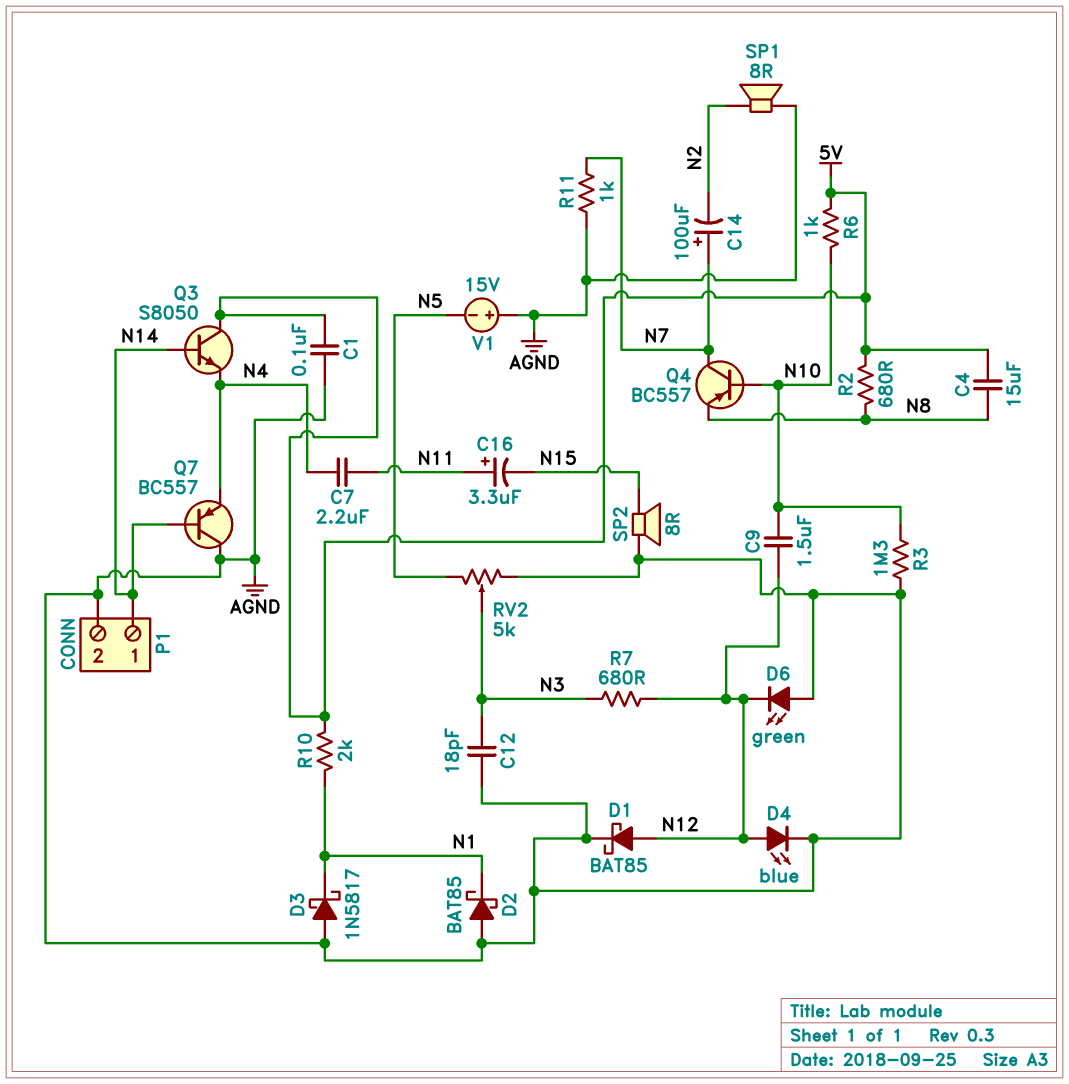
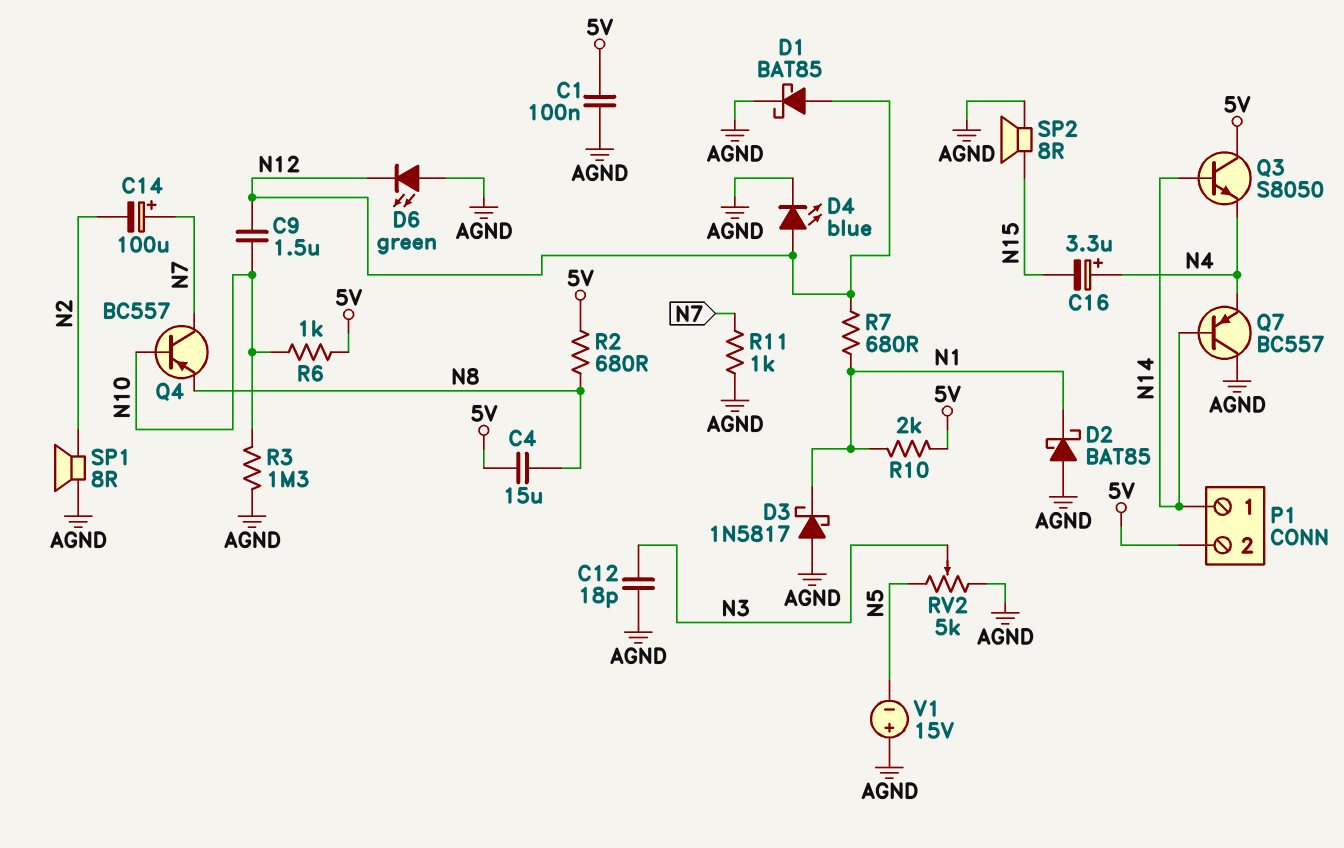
C7: 2.2uF (N4, N11) -> none
C16: 3.3uF (plus N11, minus N15) -> 3.3uF (plus N4, minus N15)
P1 pin 2: AGND -> 5V
R7: 680 (N3, N12) -> 680 (N1, N12)

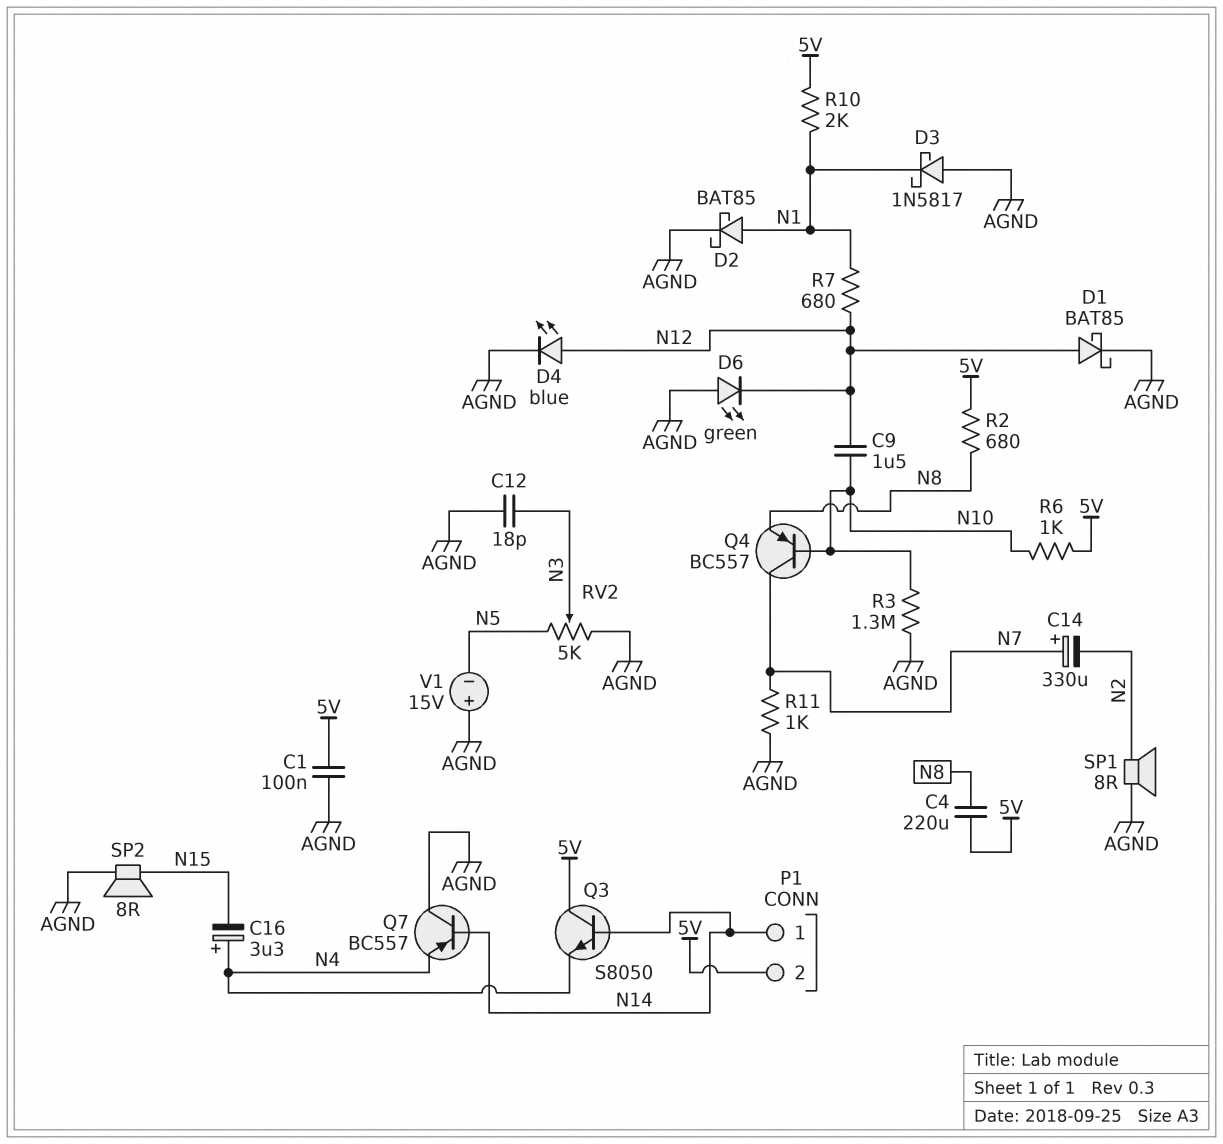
C4: 15uF (5V, N8) -> 220uF (5V, N8)
C14: 100uF (plus N7, minus N2) -> 330uF (plus N7, minus N2)
D2: schottky BAT85 (A AGND, K N1) -> schottky BAT85 (A N1, K AGND)

